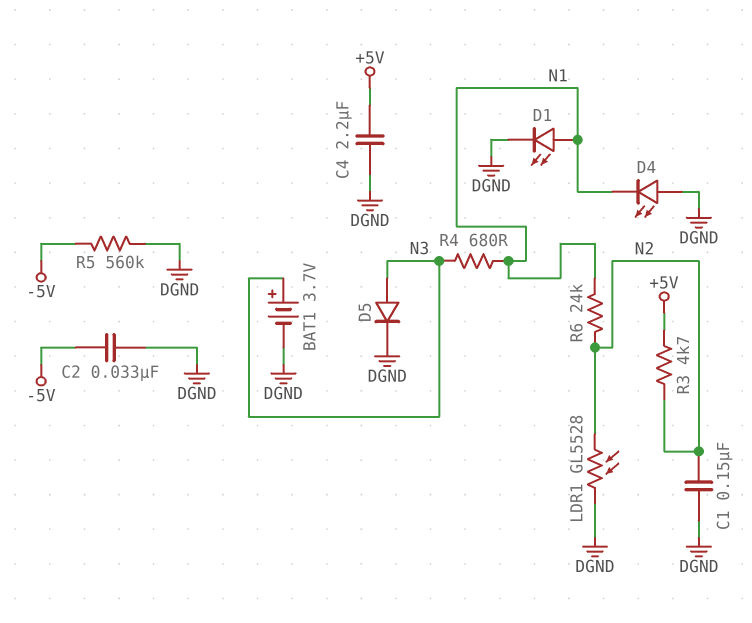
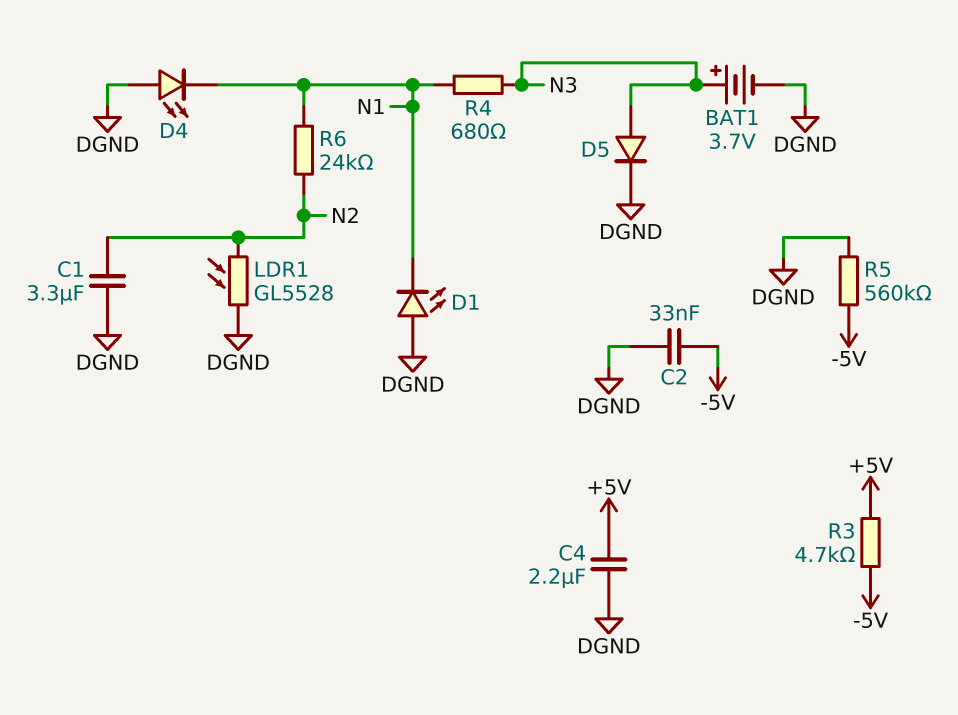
C1: 150nF (DGND, N2) -> 3.3uF (DGND, N2)
D1: LED (A N1, K DGND) -> LED (A DGND, K N1)
R3: 4.7k (+5V, N2) -> 4.7k (+5V, -5V)

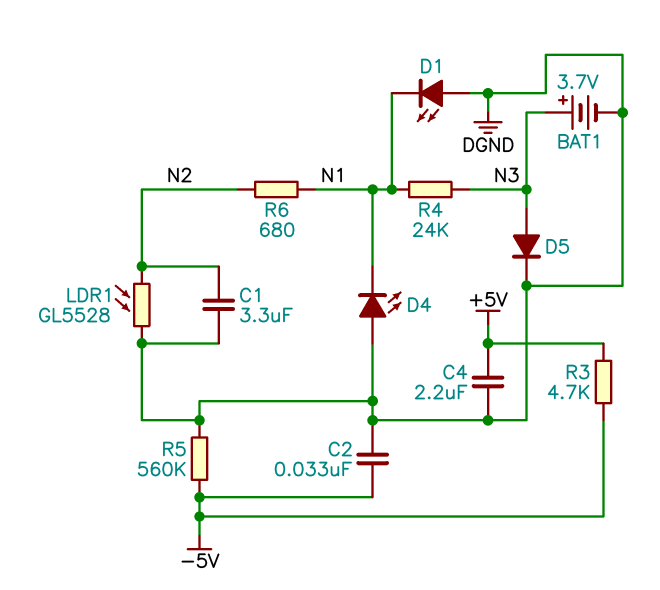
R4: 680 (N1, N3) -> 24k (N1, N3)
R6: 24k (N1, N2) -> 680 (N1, N2)

